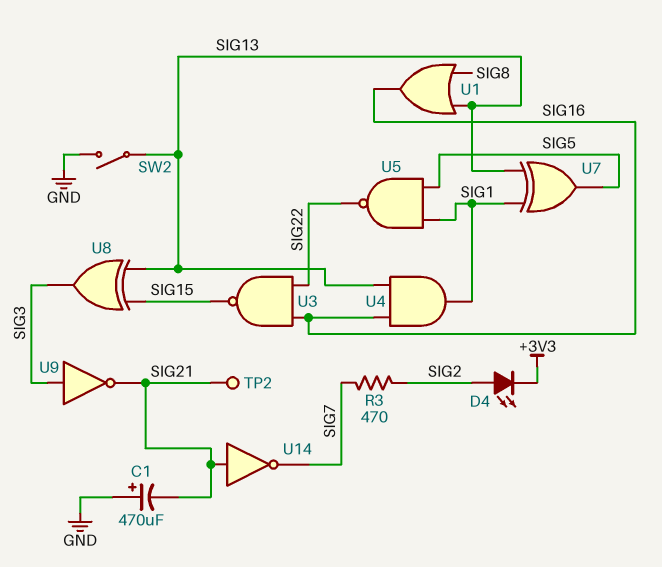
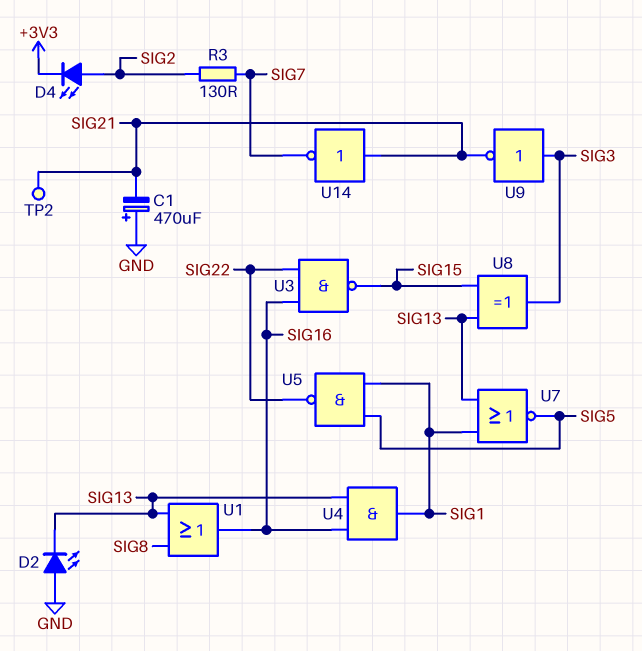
D2: none -> LED (A GND, K SIG13)
R3: 470 (SIG2, SIG7) -> 130 (SIG2, SIG7)
SW2: switch (GND, SIG13) -> none
U7: XOR (in SIG1, in SIG13, out SIG5) -> NOR (in SIG1, in SIG13, out SIG5)

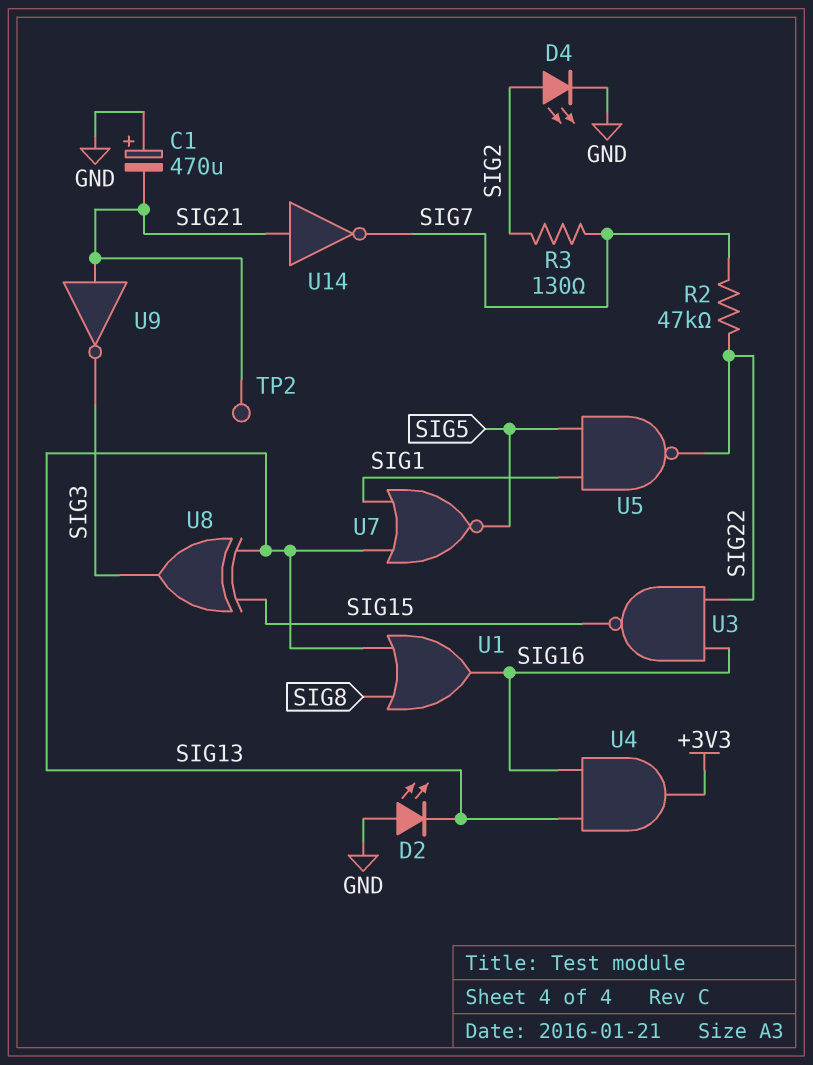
D4: LED (A SIG2, K +3V3) -> LED (A SIG2, K GND)
R2: none -> 47k (SIG7, SIG22)
U4: AND (in SIG13, in SIG16, out SIG1) -> AND (in SIG13, in SIG16, out +3V3)
U9: NOT (in SIG3, out SIG21) -> NOT (in SIG21, out SIG3)

